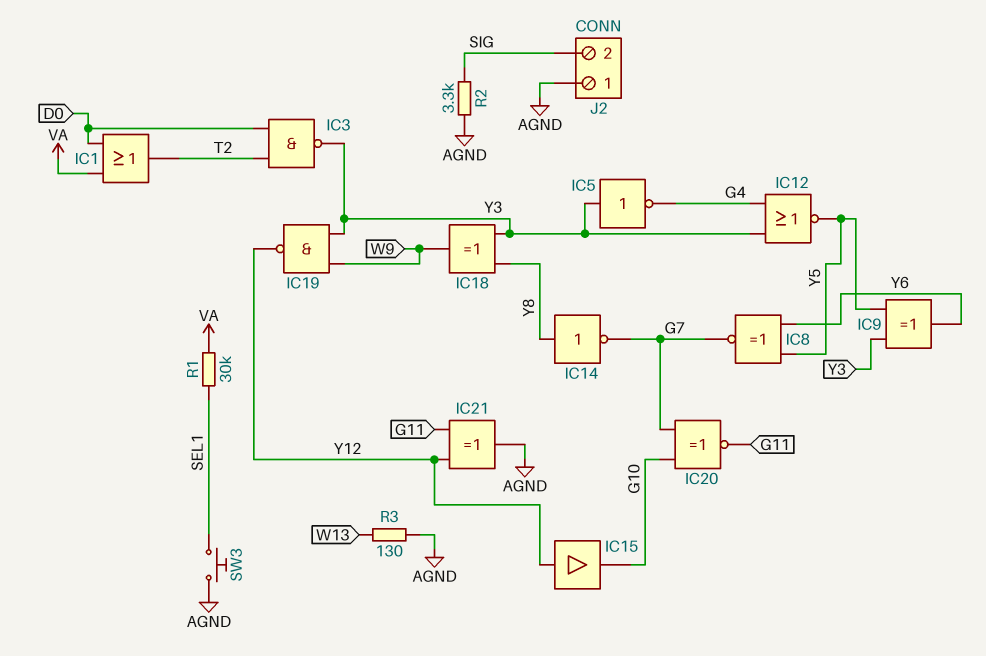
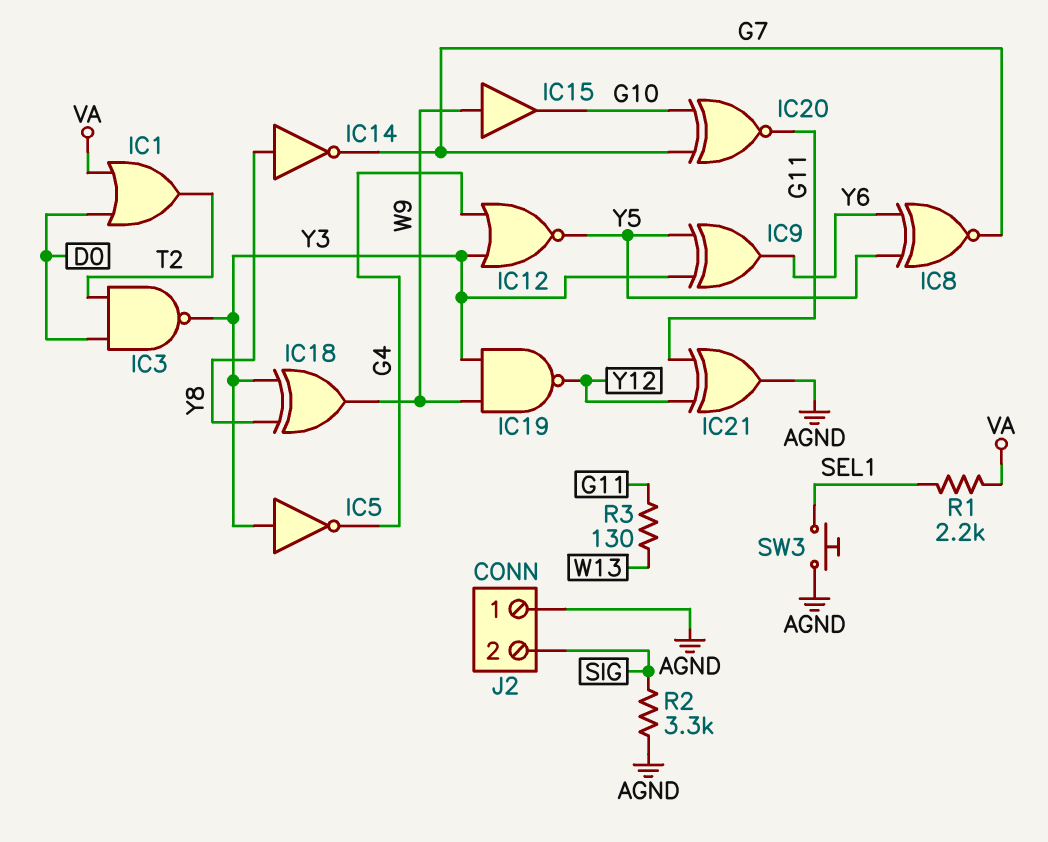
IC15: buffer (in Y12, out G10) -> buffer (in W9, out G10)
R1: 30k (SEL1, VA) -> 2.2k (SEL1, VA)
R3: 130 (AGND, W13) -> 130 (G11, W13)

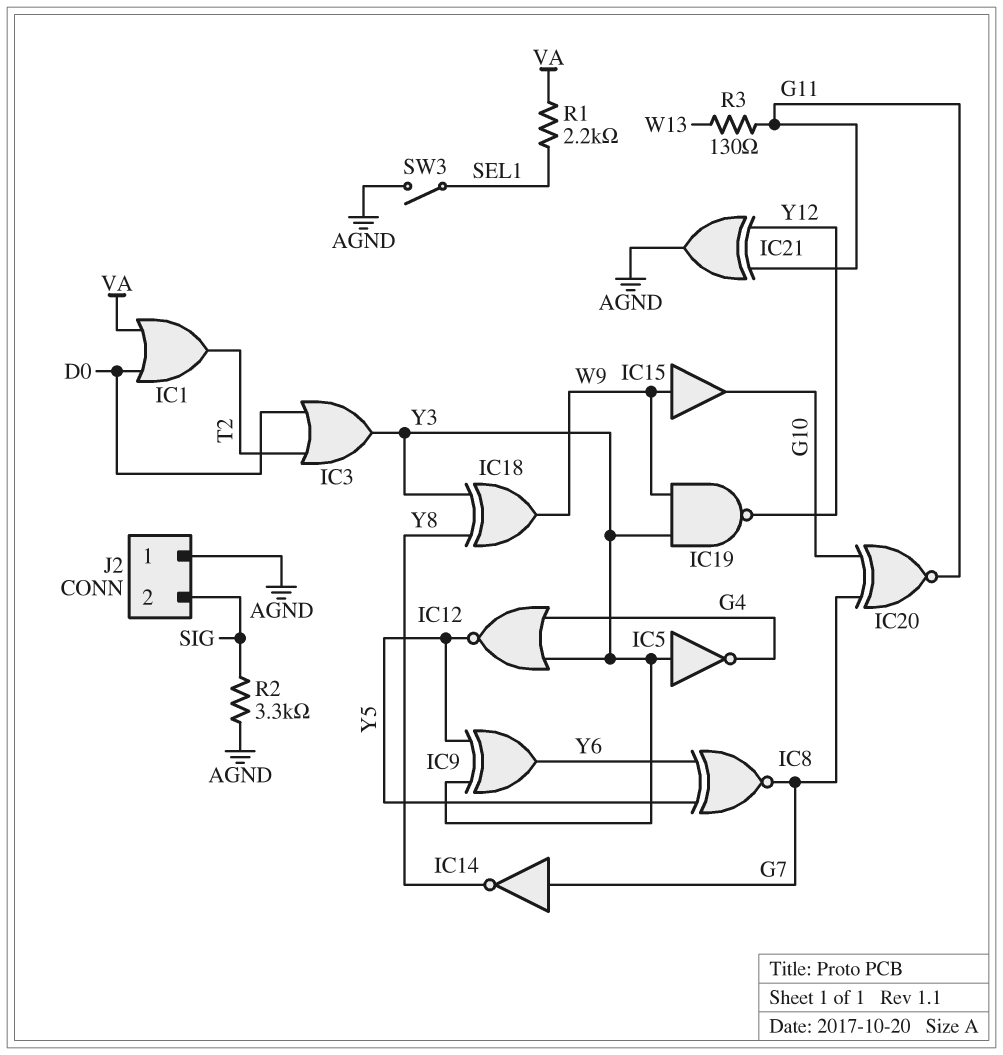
IC3: NAND (in D0, in T2, out Y3) -> OR (in D0, in T2, out Y3)
IC14: NOT (in Y8, out G7) -> NOT (in G7, out Y8)
SW3: button (AGND, SEL1) -> switch (AGND, SEL1)

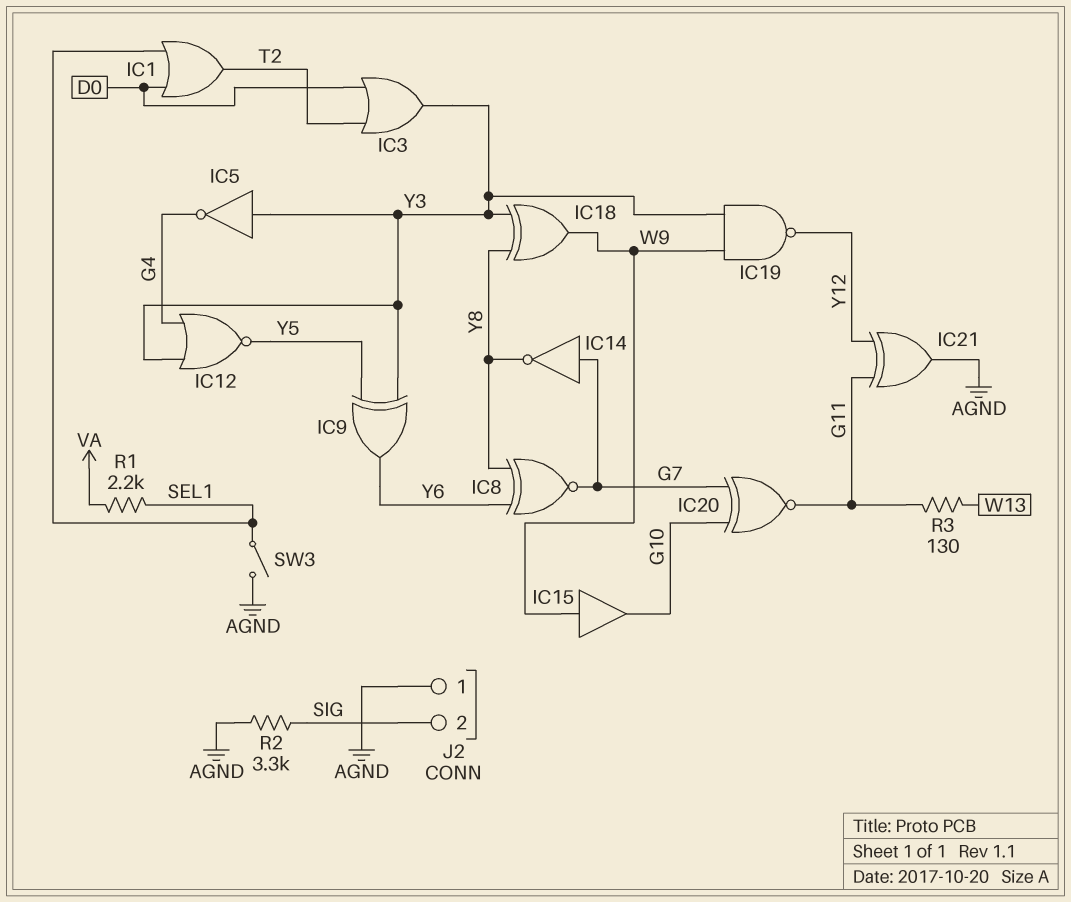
IC1: OR (in D0, in VA, out T2) -> OR (in D0, in SEL1, out T2)
IC8: XNOR (in Y5, in Y6, out G7) -> XNOR (in Y6, in Y8, out G7)

